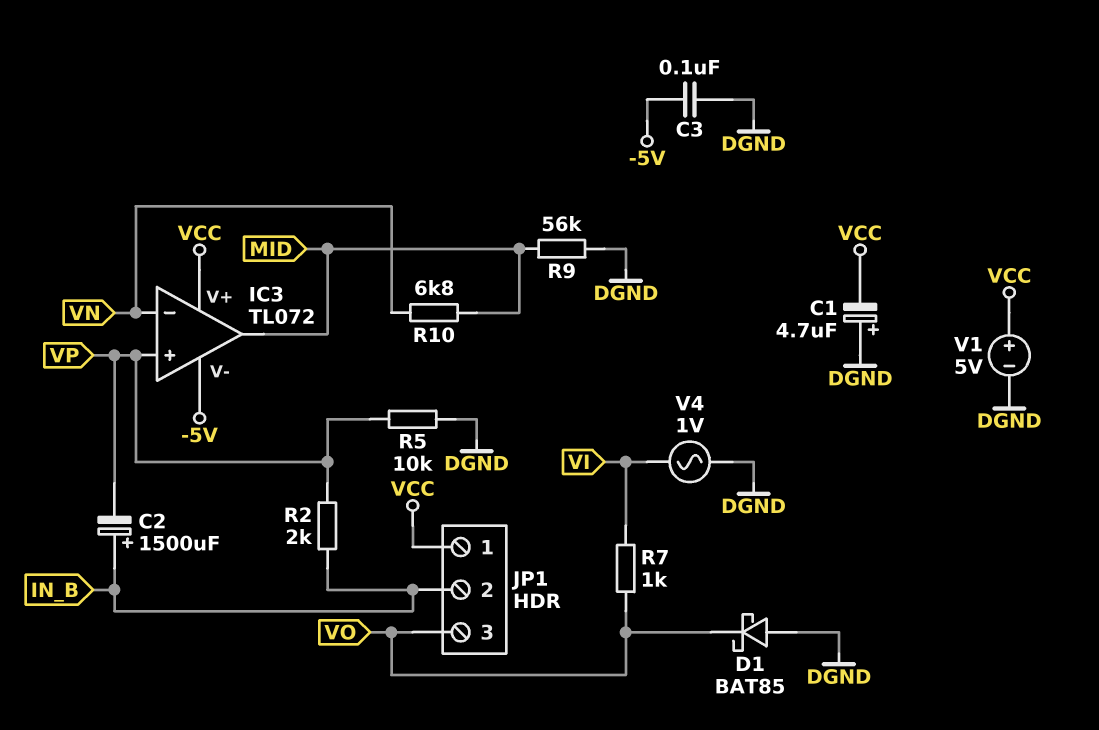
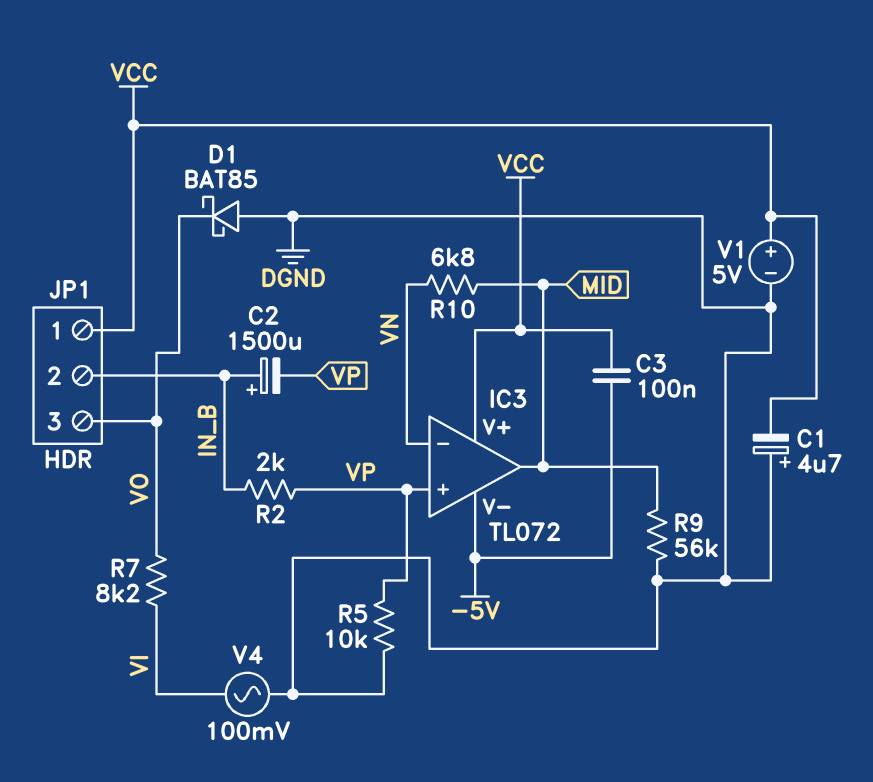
C3: 100nF (-5V, DGND) -> 100nF (-5V, VCC)
R7: 1k (VI, VO) -> 8.2k (VI, VO)
V4: AC 1V (DGND, VI) -> AC 100mV (DGND, VI)

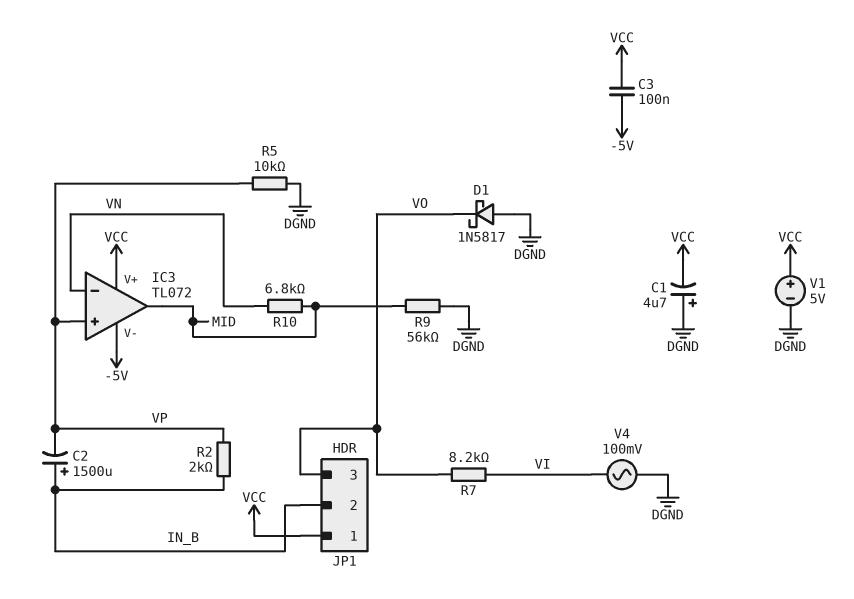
D1: schottky BAT85 (A DGND, K VO) -> schottky 1N5817 (A DGND, K VO)

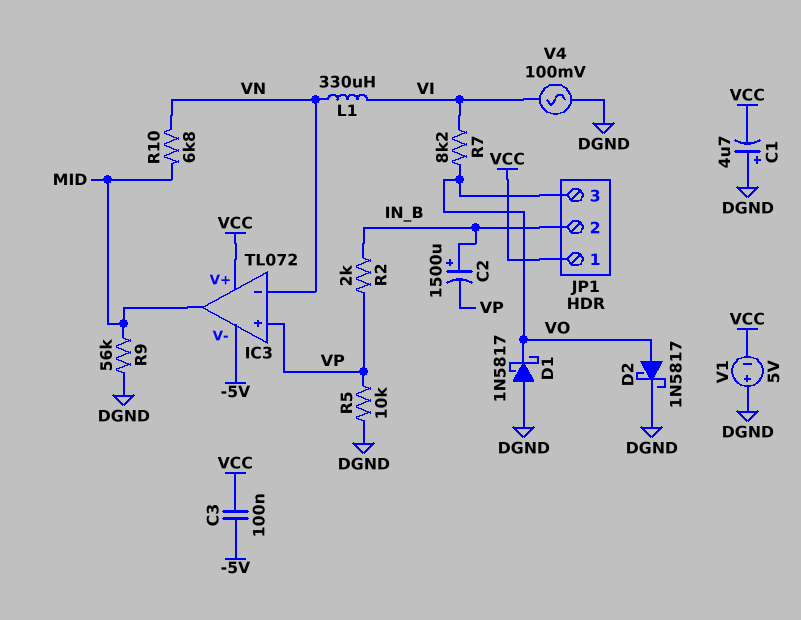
D2: none -> schottky 1N5817 (A VO, K DGND)
L1: none -> 330uH (VI, VN)
V1: 5V (plus VCC, minus DGND) -> 5V (plus DGND, minus VCC)

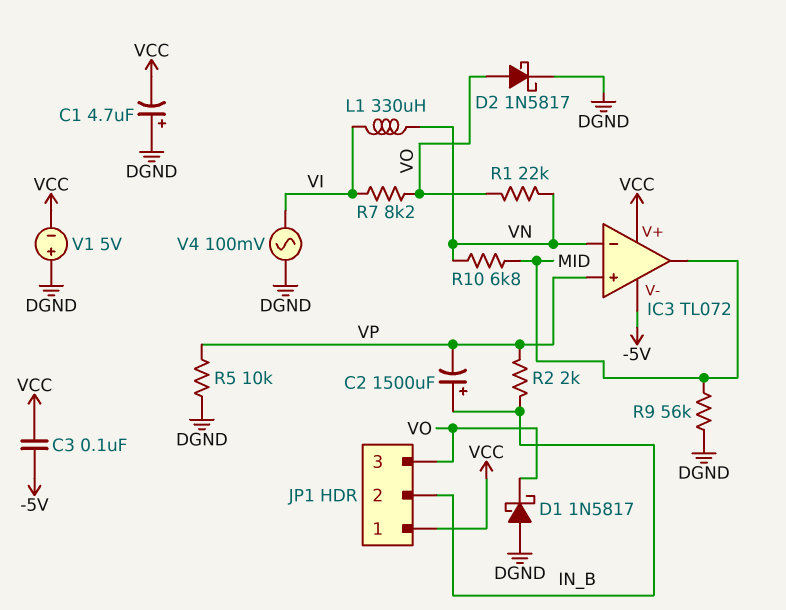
R1: none -> 22k (VN, VO)

